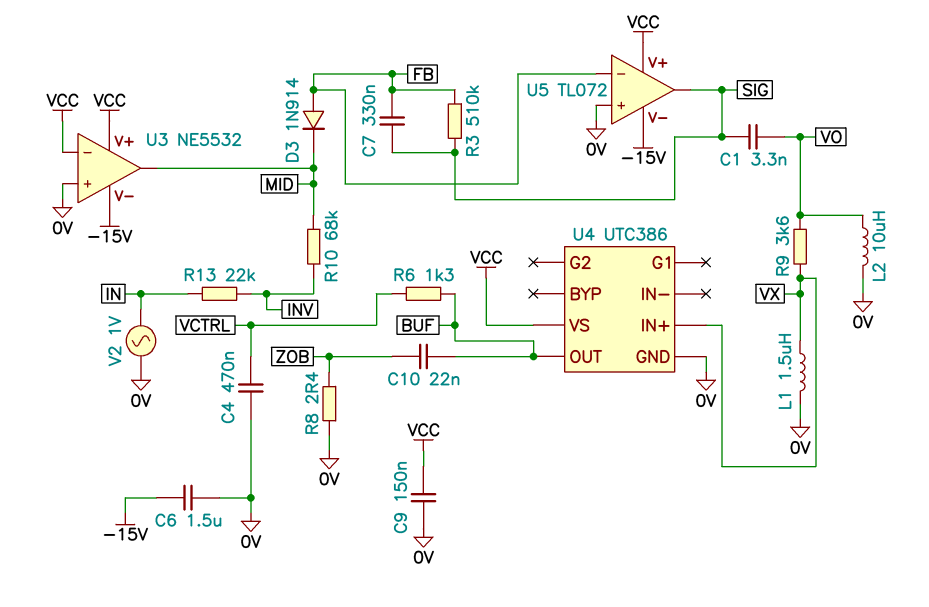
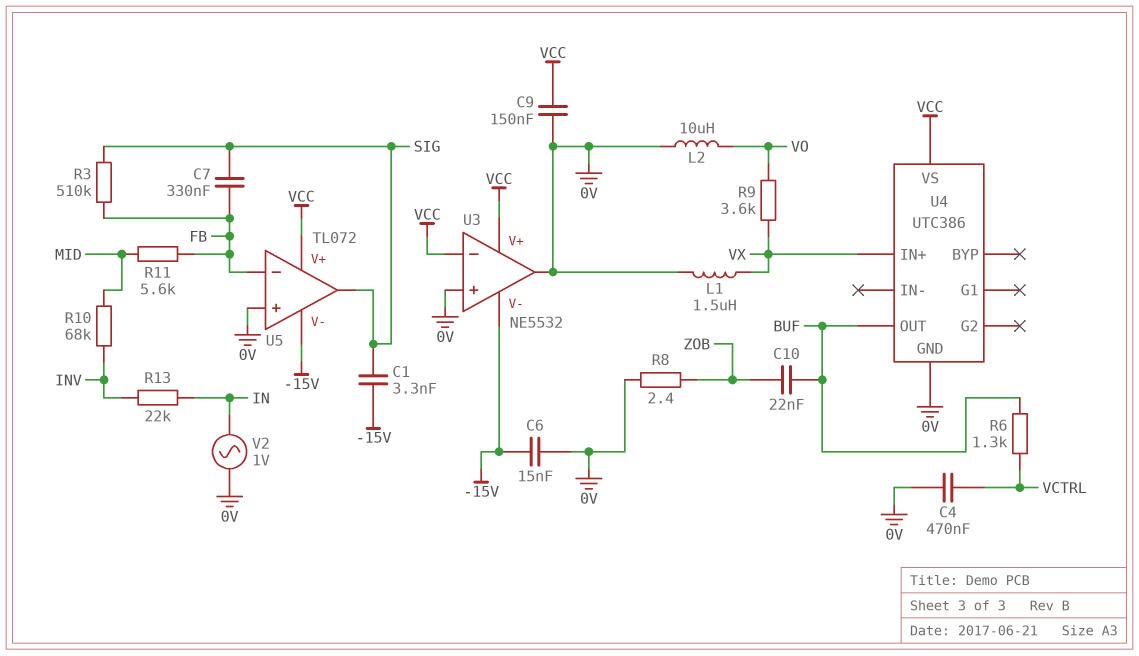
C1: 3.3nF (SIG, VO) -> 3.3nF (-15V, SIG)
C6: 1.5uF (-15V, 0V) -> 15nF (-15V, 0V)
D3: diode 1N914 (A FB, K MID) -> none
R11: none -> 5.6k (FB, MID)
U3 pin out: MID -> 0V

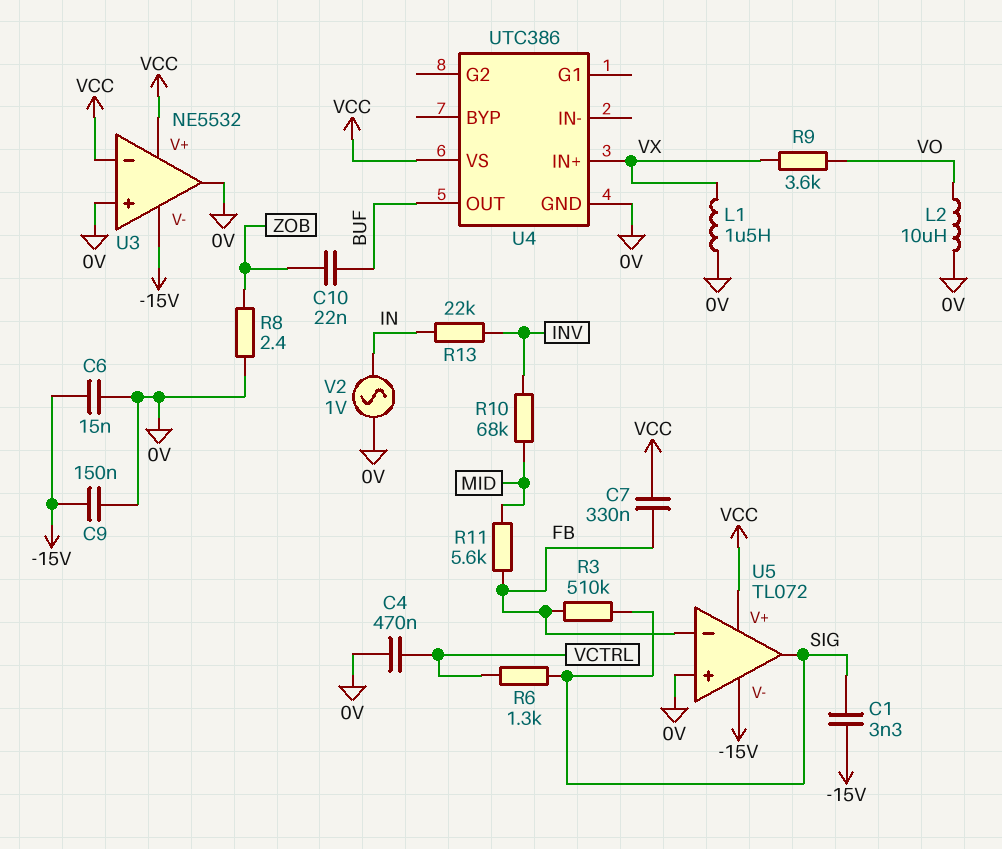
C7: 330nF (FB, SIG) -> 330nF (FB, VCC)
C9: 150nF (0V, VCC) -> 150nF (-15V, 0V)
R6: 1.3k (BUF, VCTRL) -> 1.3k (SIG, VCTRL)

